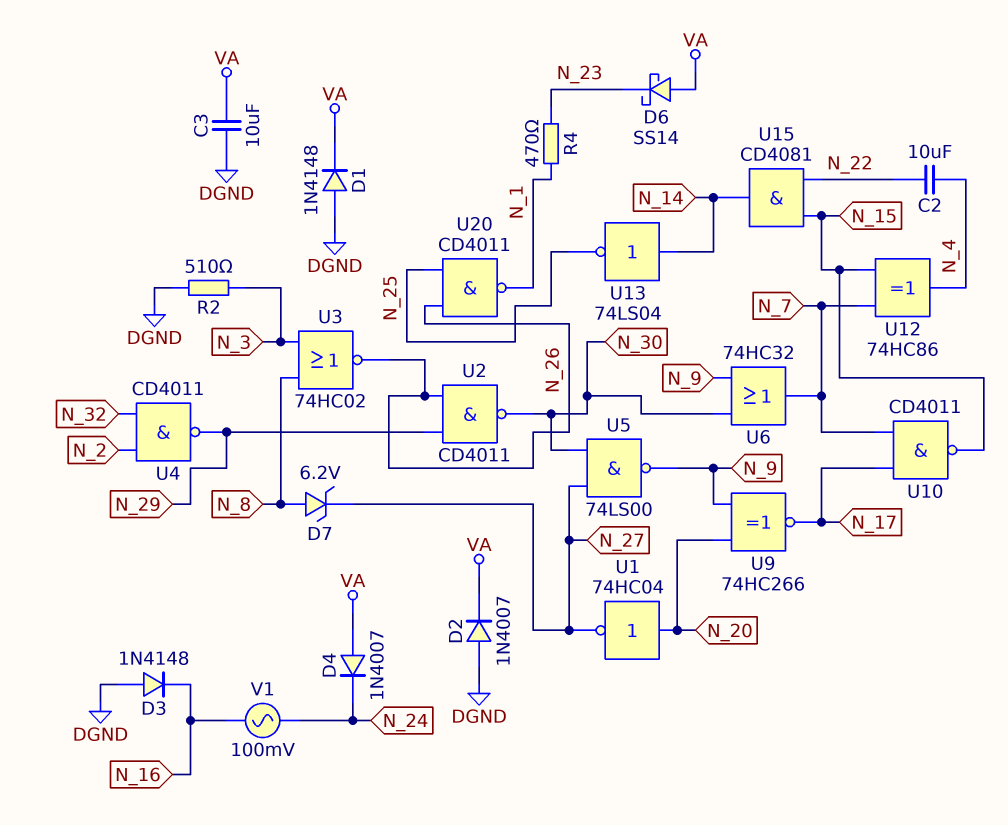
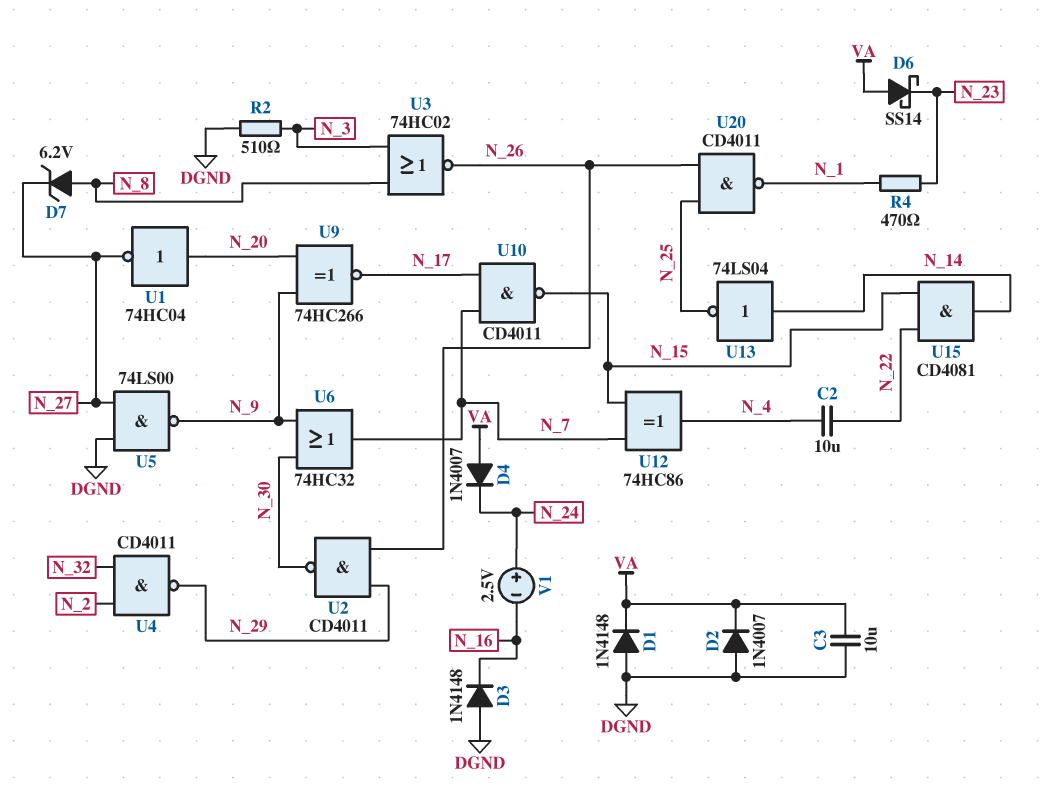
U5: NAND 74LS00 (in N_27, in N_30, out N_9) -> NAND 74LS00 (in DGND, in N_27, out N_9)
V1: AC 100mV (N_16, N_24) -> 2.5V (plus N_24, minus N_16)

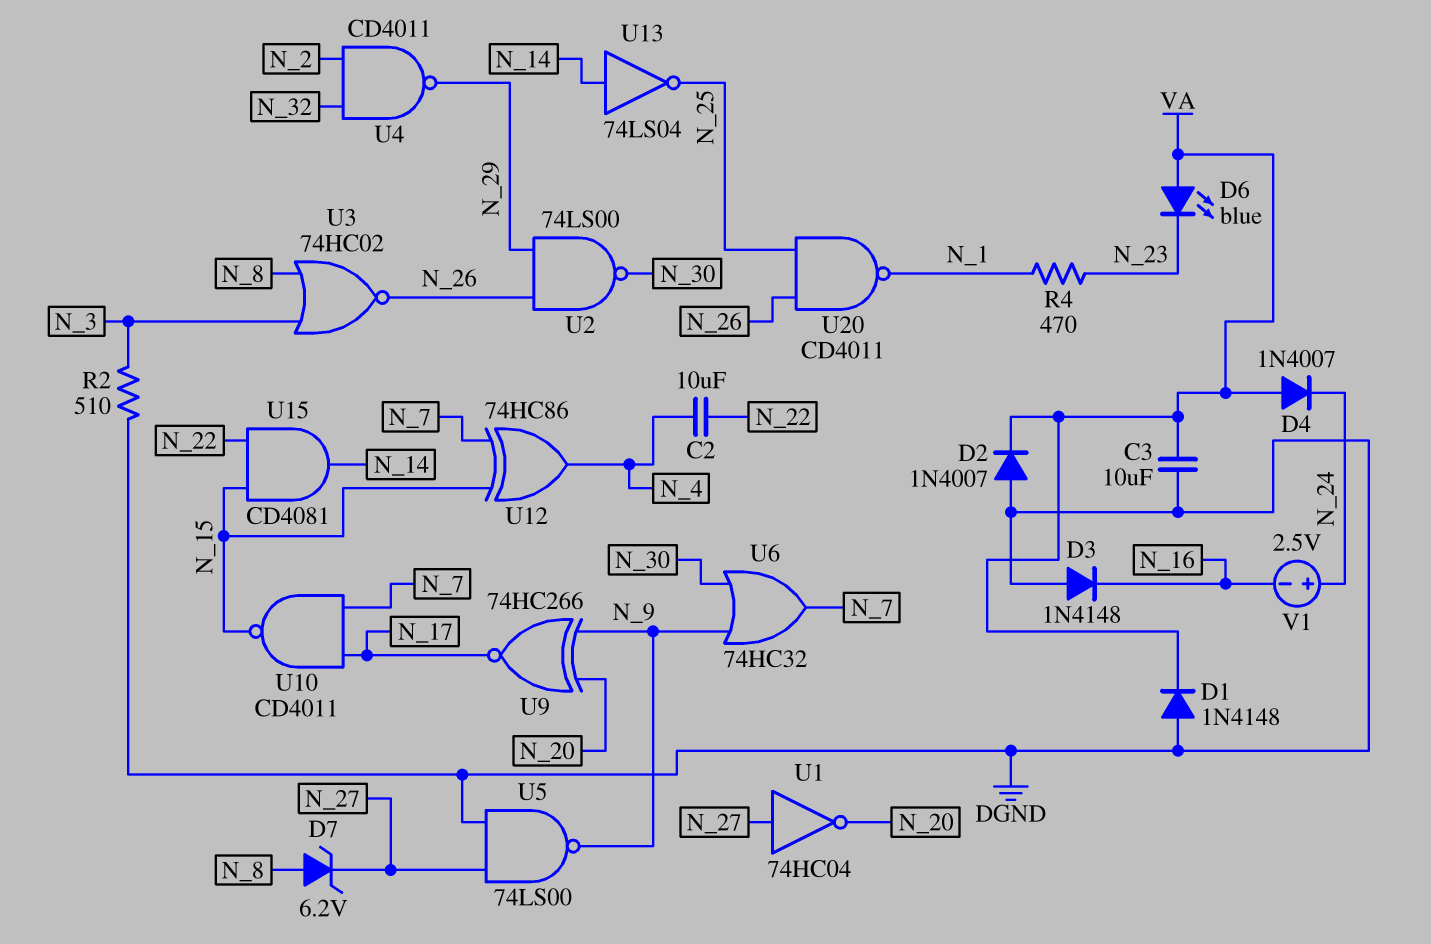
D6: schottky SS14 (A VA, K N_23) -> LED blue (A VA, K N_23)
U1: NOT 74HC04 (in N_20, out N_27) -> NOT 74HC04 (in N_27, out N_20)
U2: NAND CD4011 (in N_26, in N_29, out N_30) -> NAND 74LS00 (in N_26, in N_29, out N_30)

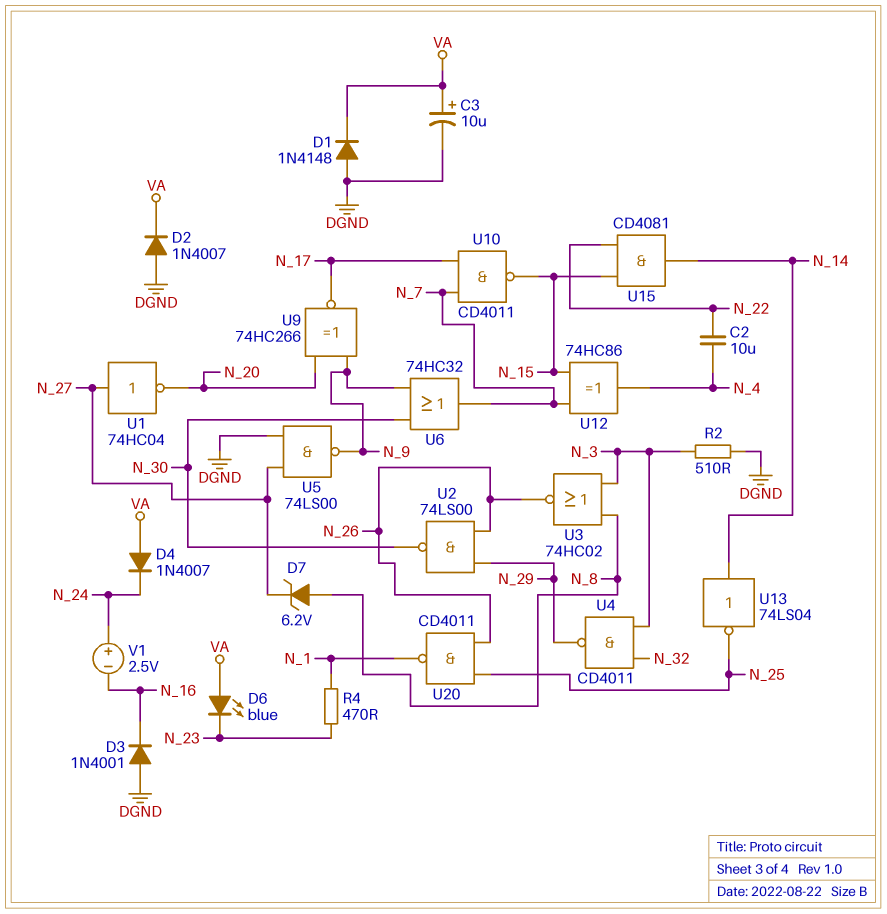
C3: 10uF (DGND, VA) -> 10uF (plus VA, minus DGND)
D3: diode 1N4148 (A DGND, K N_16) -> diode 1N4001 (A DGND, K N_16)
U4: NAND CD4011 (in N_2, in N_32, out N_29) -> NAND CD4011 (in N_3, in N_32, out N_29)

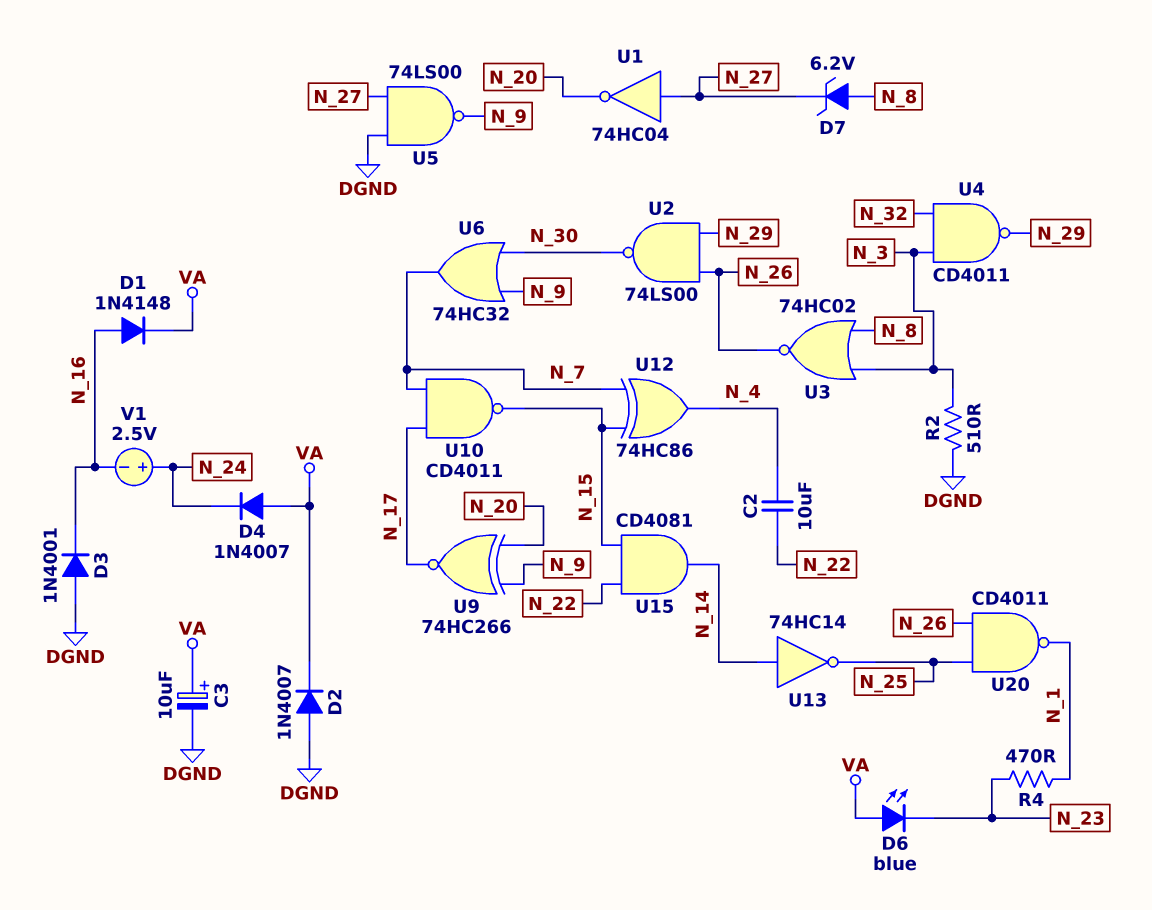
D1: diode 1N4148 (A DGND, K VA) -> diode 1N4148 (A N_16, K VA)
U13: NOT 74LS04 (in N_14, out N_25) -> NOT 74HC14 (in N_14, out N_25)

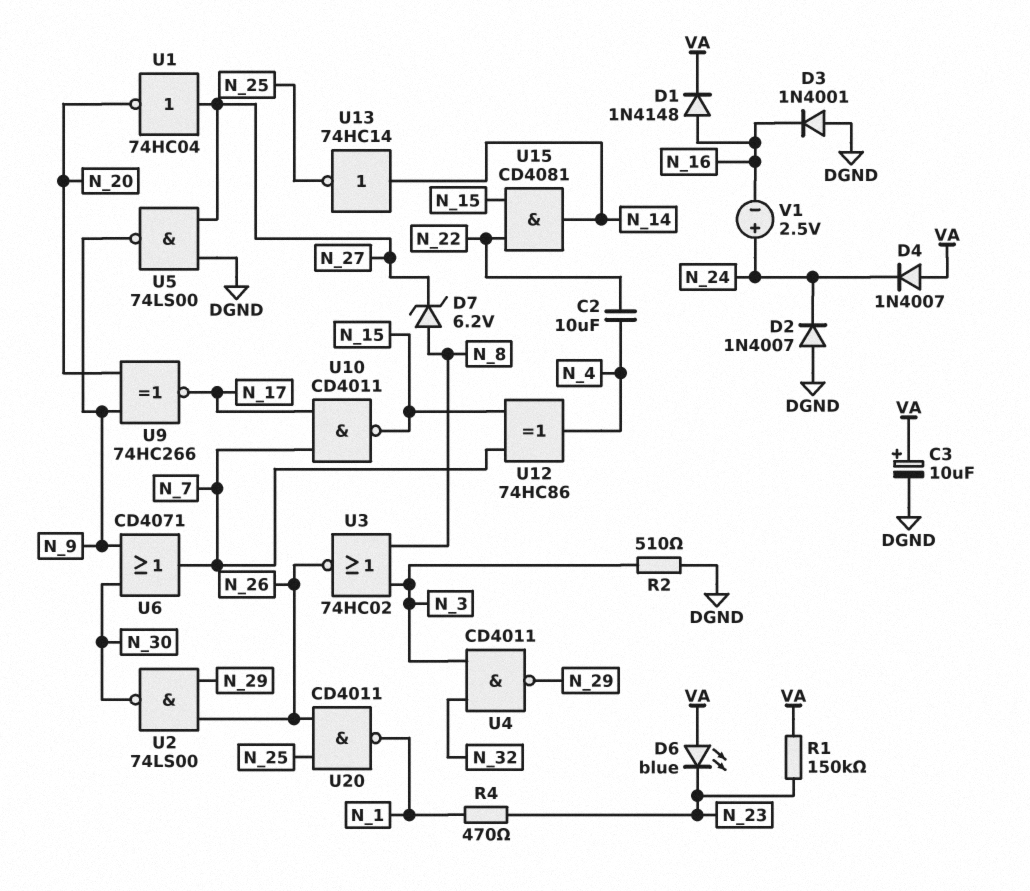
D2: diode 1N4007 (A DGND, K VA) -> diode 1N4007 (A DGND, K N_24)
R1: none -> 150k (N_23, VA)
U6: OR 74HC32 (in N_9, in N_30, out N_7) -> OR CD4071 (in N_9, in N_30, out N_7)

